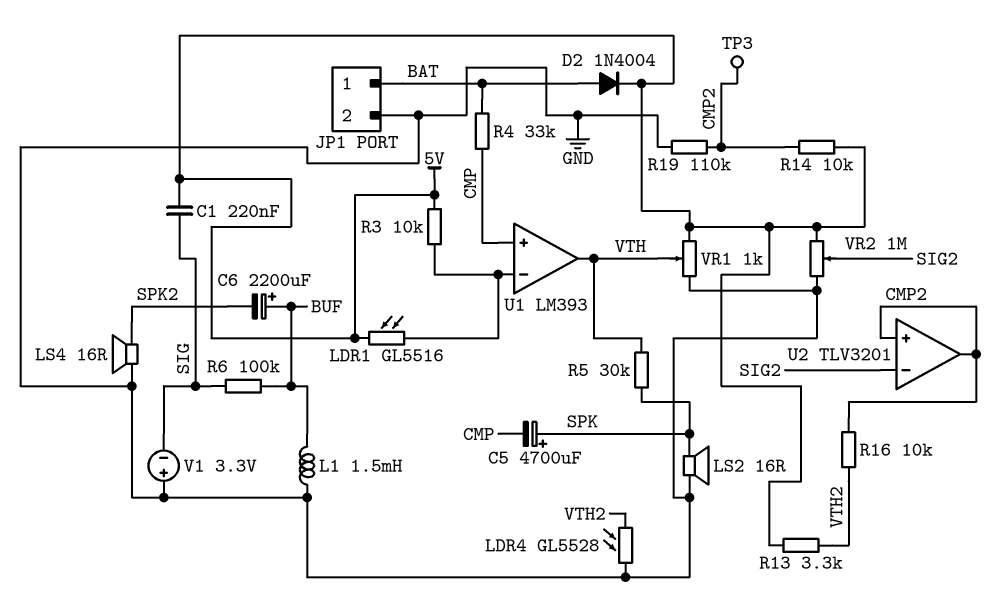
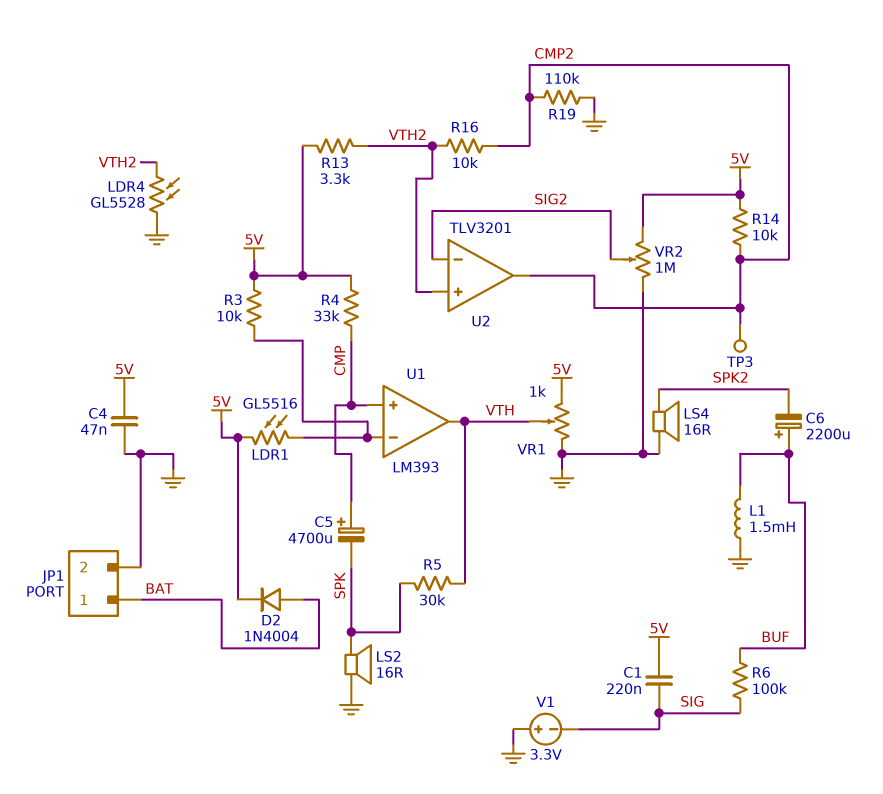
C4: none -> 47nF (5V, GND)
C5: 4700uF (plus SPK, minus CMP) -> 4700uF (plus CMP, minus SPK)
R4: 33k (BAT, CMP) -> 33k (5V, CMP)
U2 pin in+: CMP2 -> VTH2

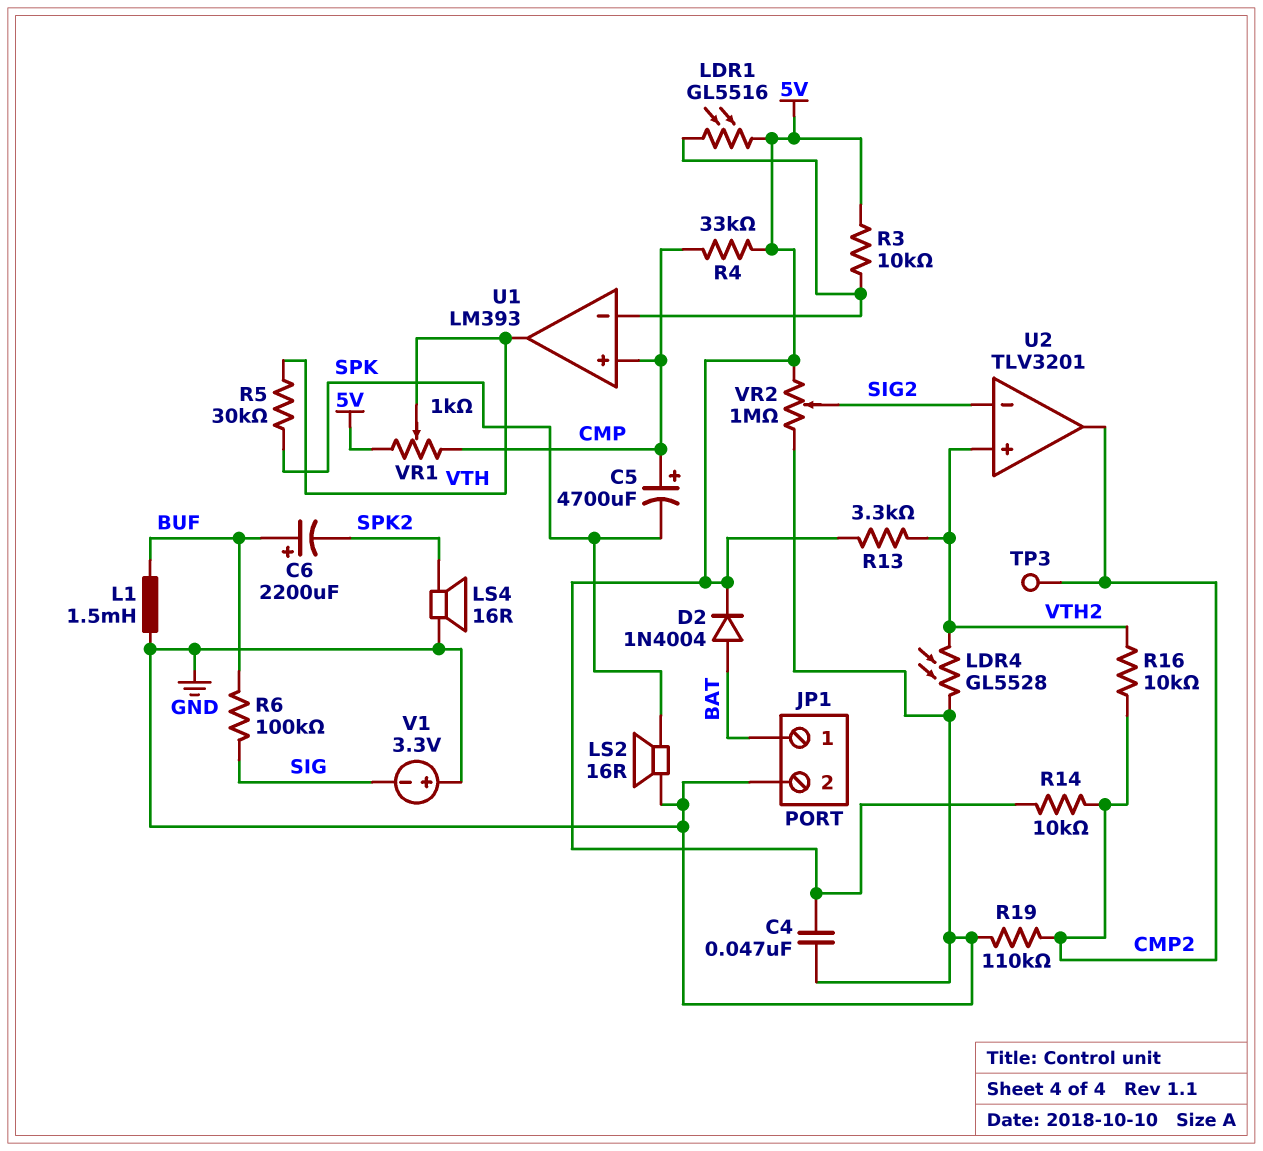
C1: 220nF (5V, SIG) -> none
VR1: 1k (5V, GND, wiper VTH) -> 1k (5V, CMP, wiper VTH)

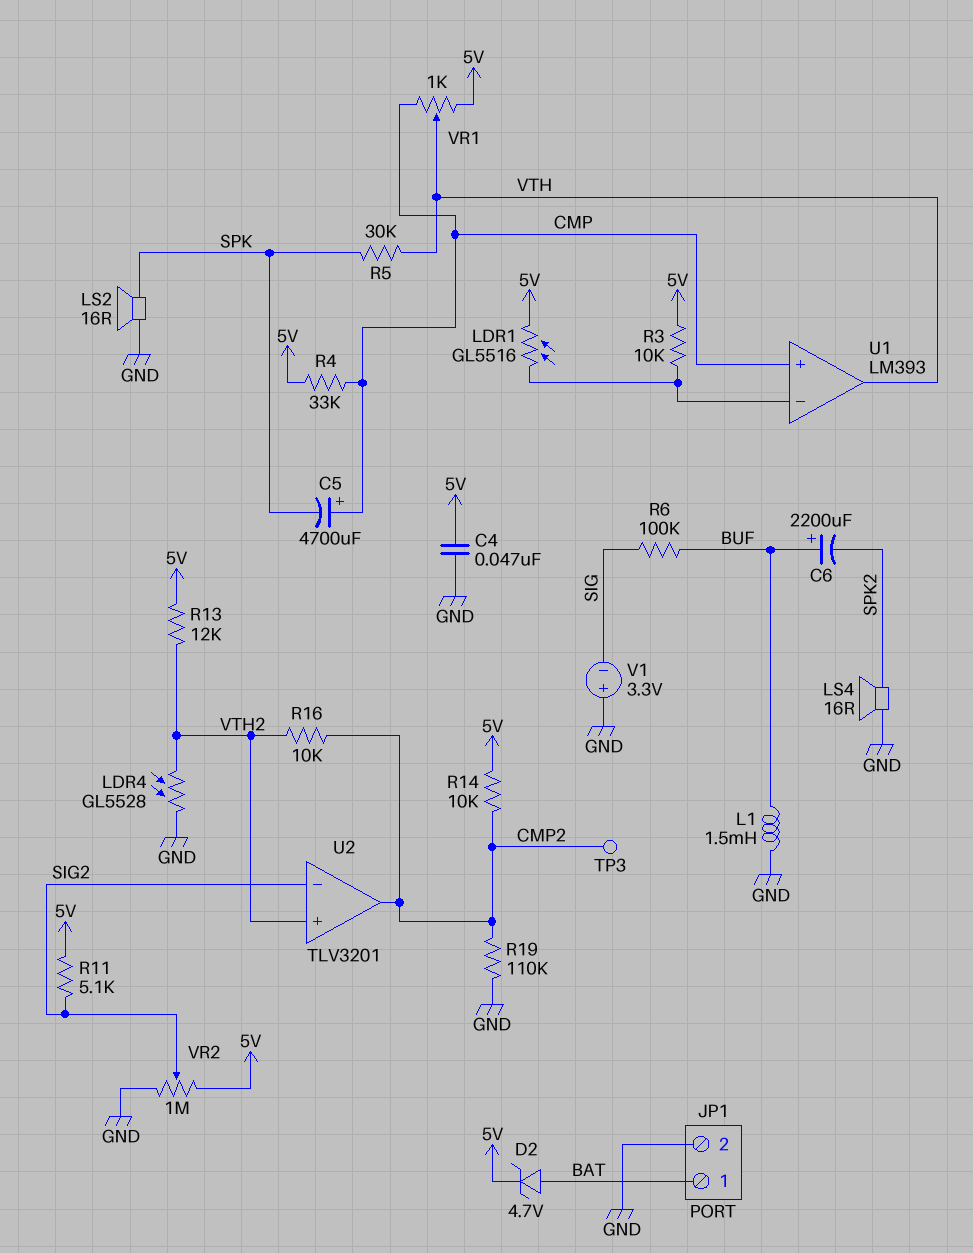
D2: diode 1N4004 (A BAT, K 5V) -> zener 4.7V (A BAT, K 5V)
R11: none -> 5.1k (5V, SIG2)
R13: 3.3k (5V, VTH2) -> 12k (5V, VTH2)

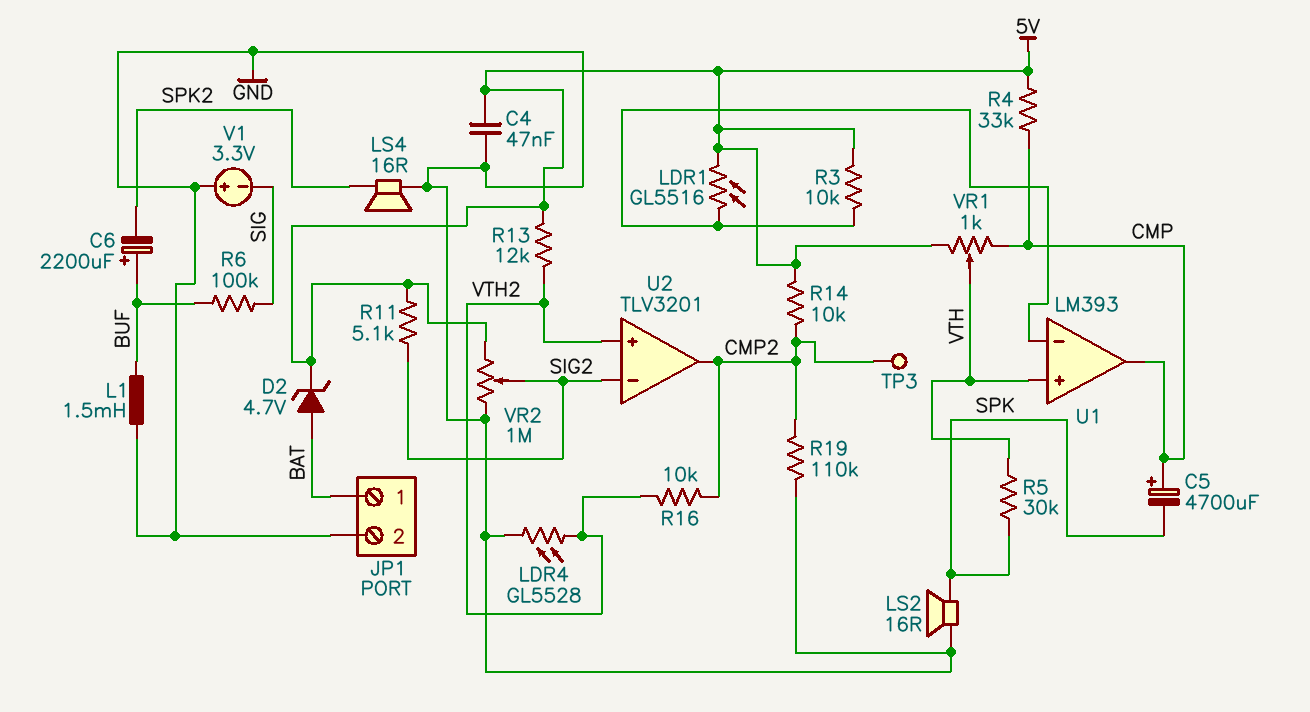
U1 pin in+: CMP -> VTH
U1 pin out: VTH -> CMP

